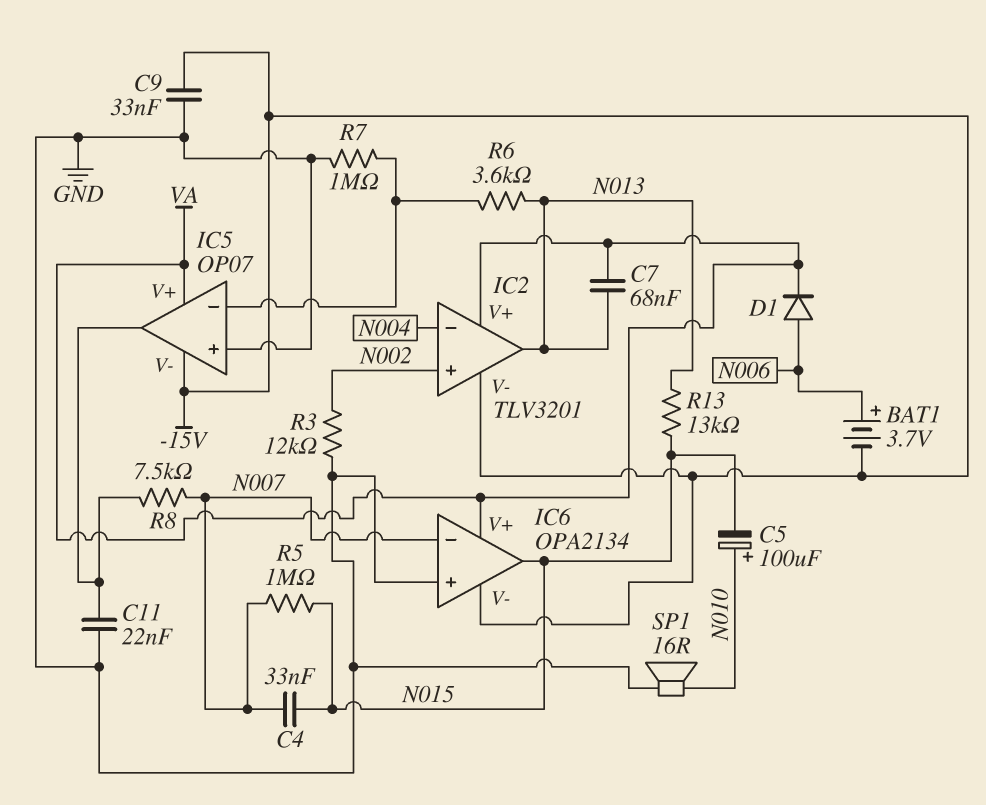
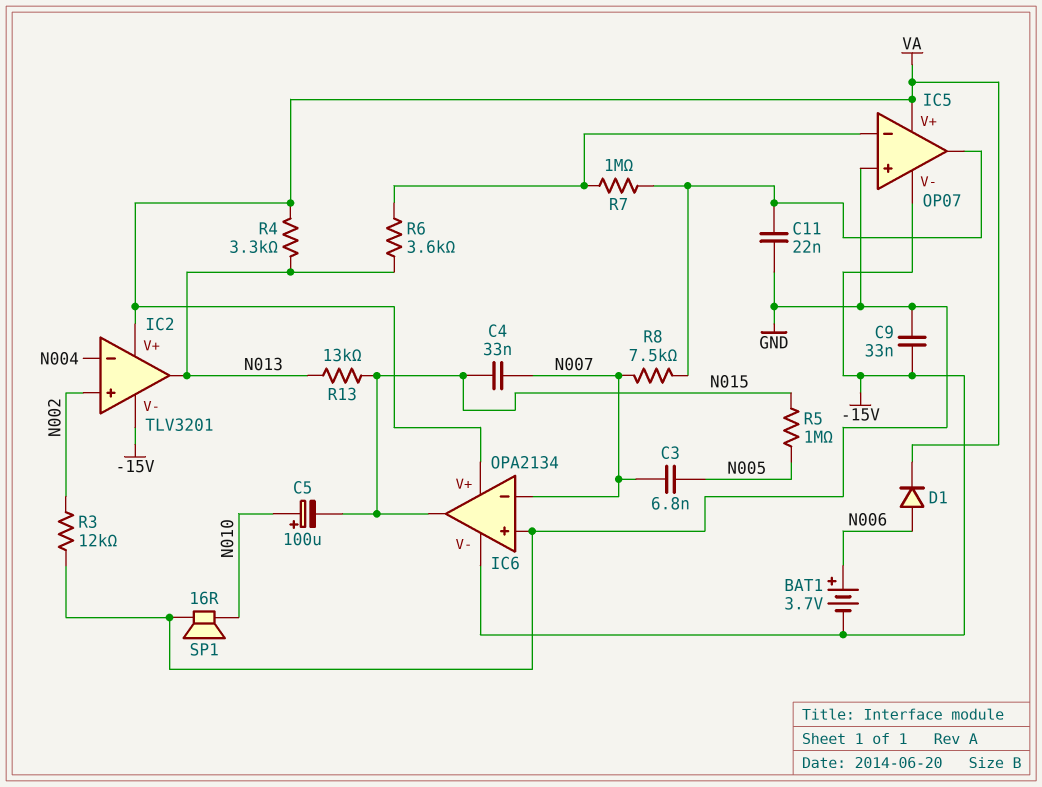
C3: none -> 6.8nF (N005, N007)
C7: 68nF (N013, VA) -> none
R4: none -> 3.3k (N013, VA)
R5: 1M (N007, N015) -> 1M (N005, N015)
R7: 1M (GND, IC5/in-) -> 1M (IC5/in-, IC5/out)

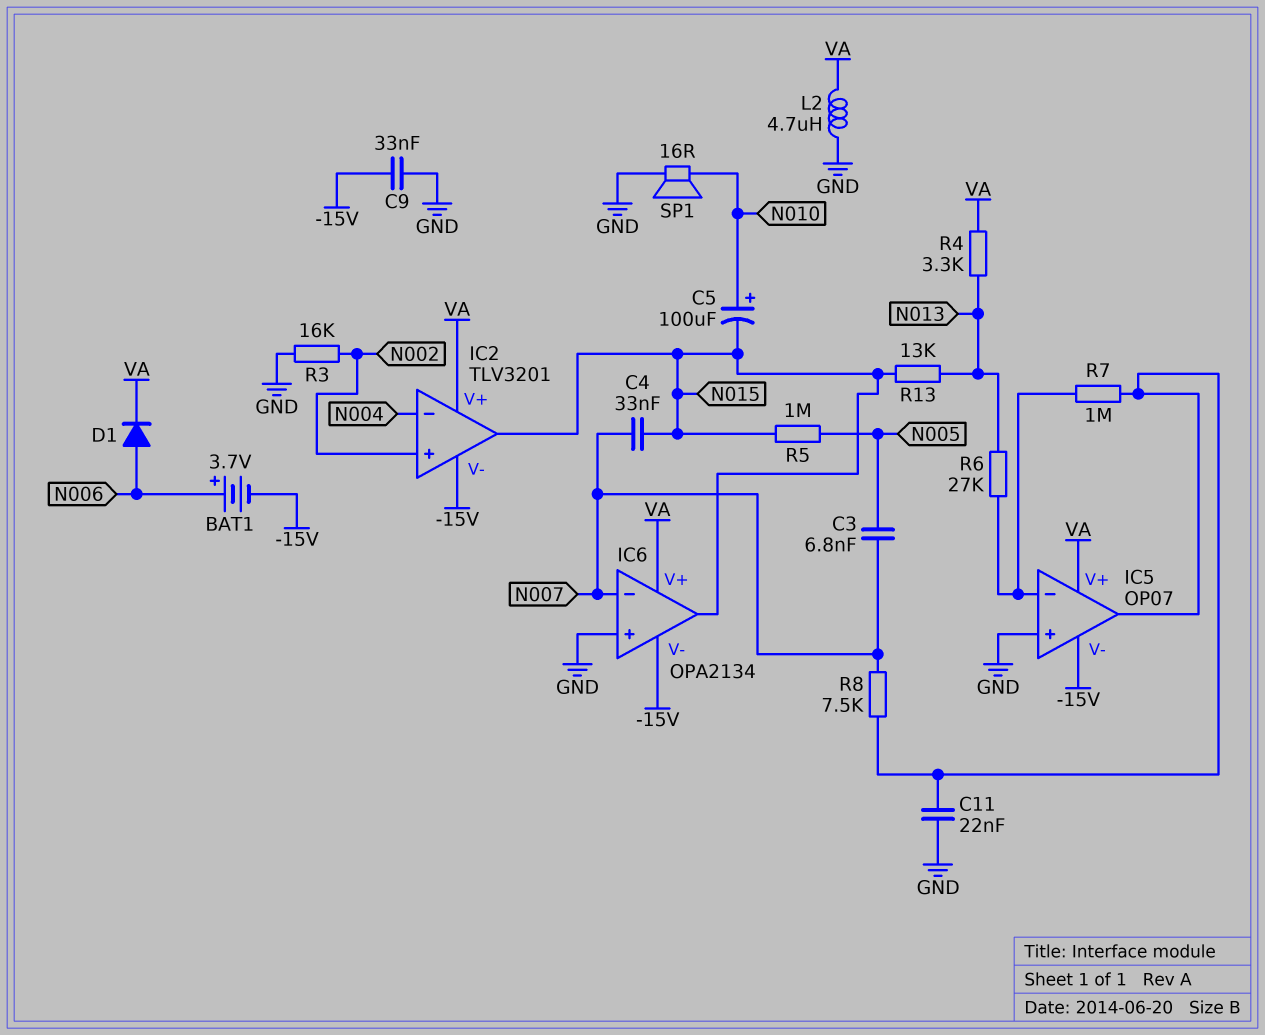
IC2 pin out: N013 -> N015
L2: none -> 4.7uH (GND, VA)
R3: 12k (GND, N002) -> 16k (GND, N002)
R6: 3.6k (IC5/in-, N013) -> 27k (IC5/in-, N013)

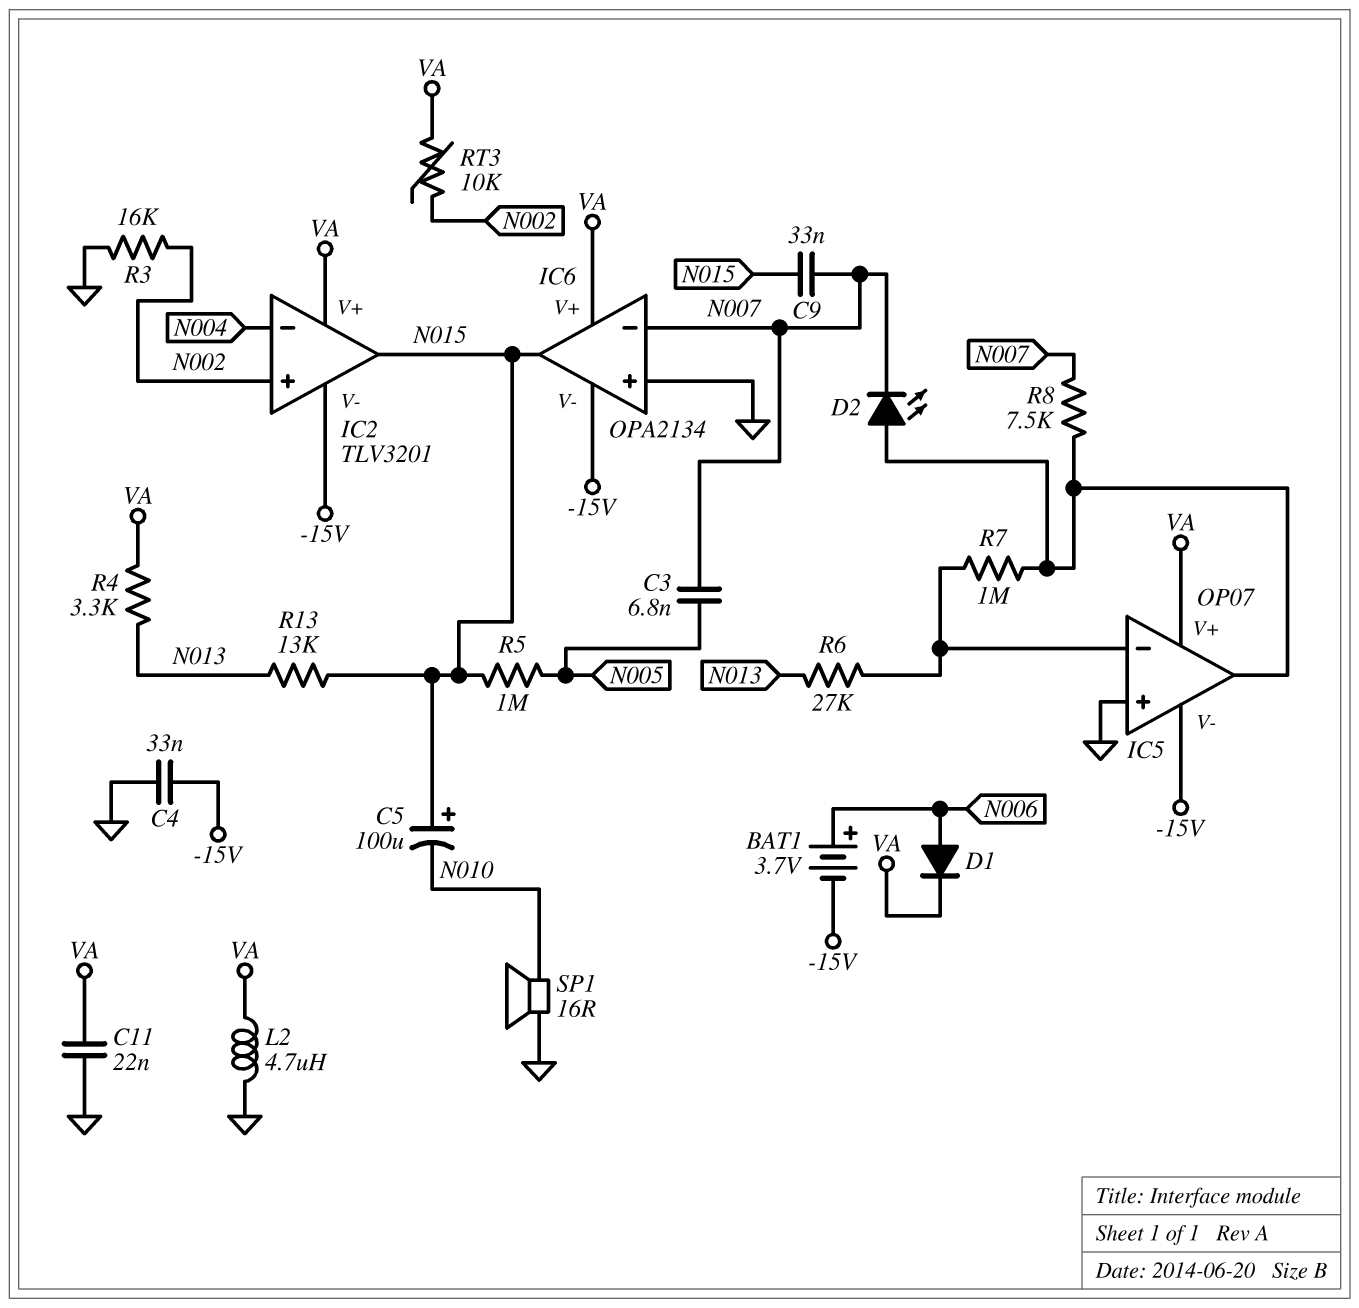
C4: 33nF (N007, N015) -> 33nF (-15V, GND)
C5: 100uF (plus N010, minus N015) -> 100uF (plus N015, minus N010)
C9: 33nF (-15V, GND) -> 33nF (N007, N015)
C11: 22nF (GND, IC5/out) -> 22nF (GND, VA)
D2: none -> LED (A IC5/out, K N007)
RT3: none -> 10k (N002, VA)

